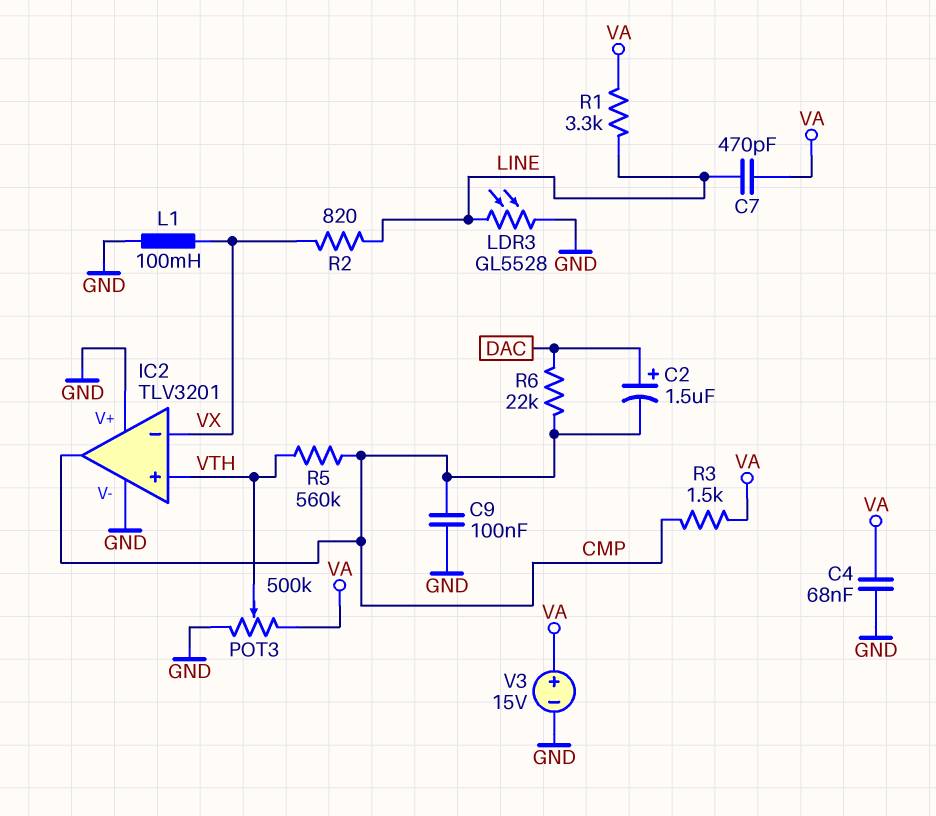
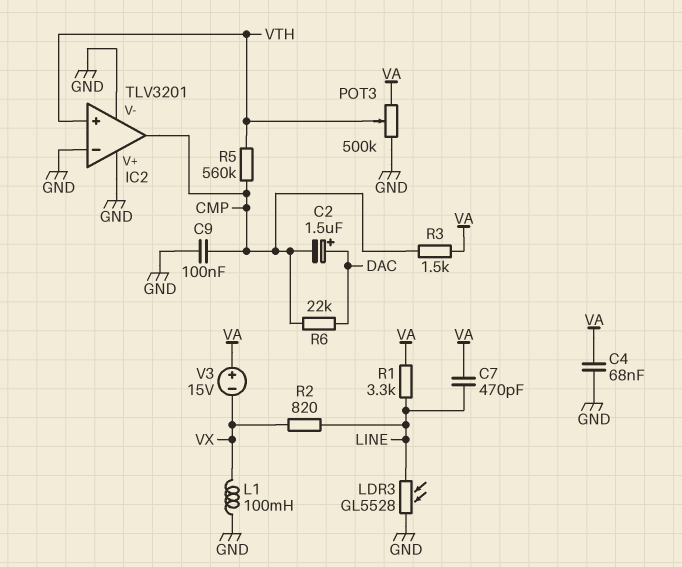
IC2 pin in-: VX -> GND
V3: 15V (plus VA, minus GND) -> 15V (plus VA, minus VX)

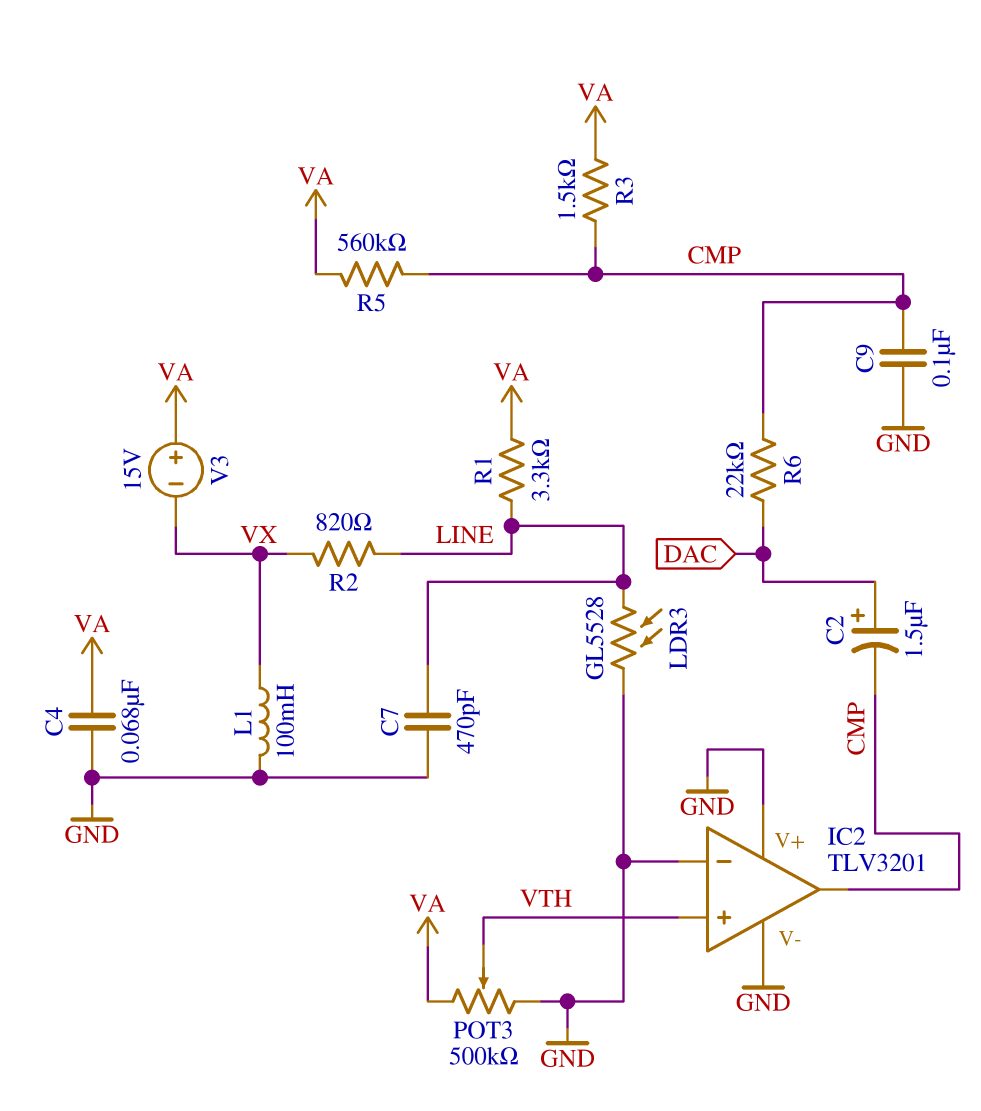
C7: 470pF (LINE, VA) -> 470pF (GND, LINE)
R5: 560k (CMP, VTH) -> 560k (CMP, VA)

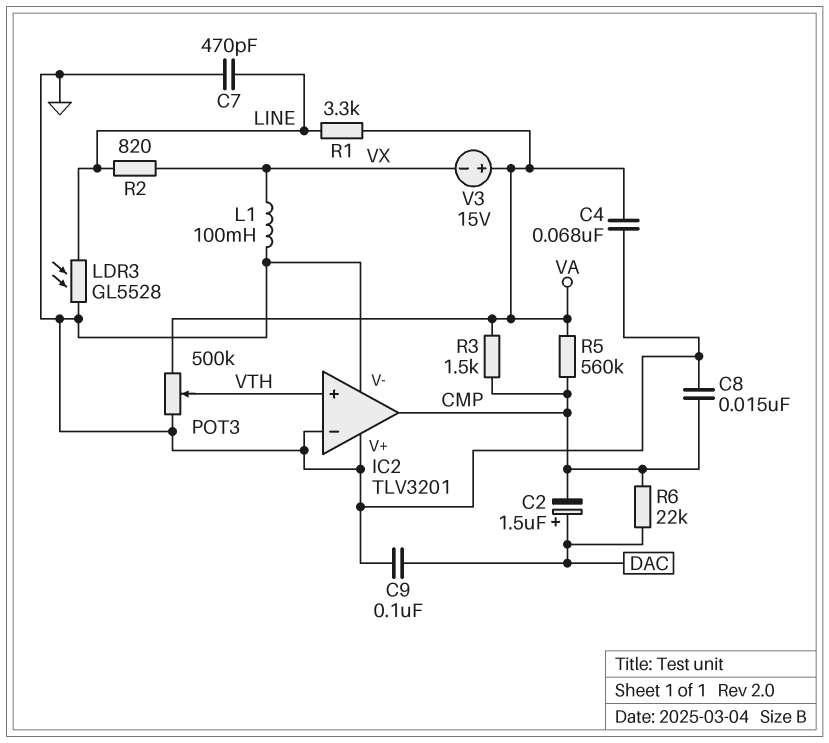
C8: none -> 15nF (CMP, GND)
C9: 100nF (CMP, GND) -> 100nF (DAC, GND)

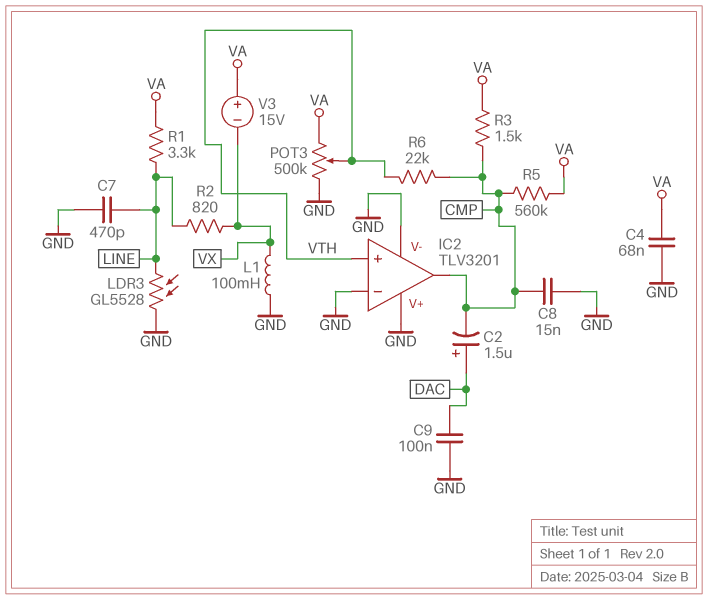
R6: 22k (CMP, DAC) -> 22k (CMP, VTH)

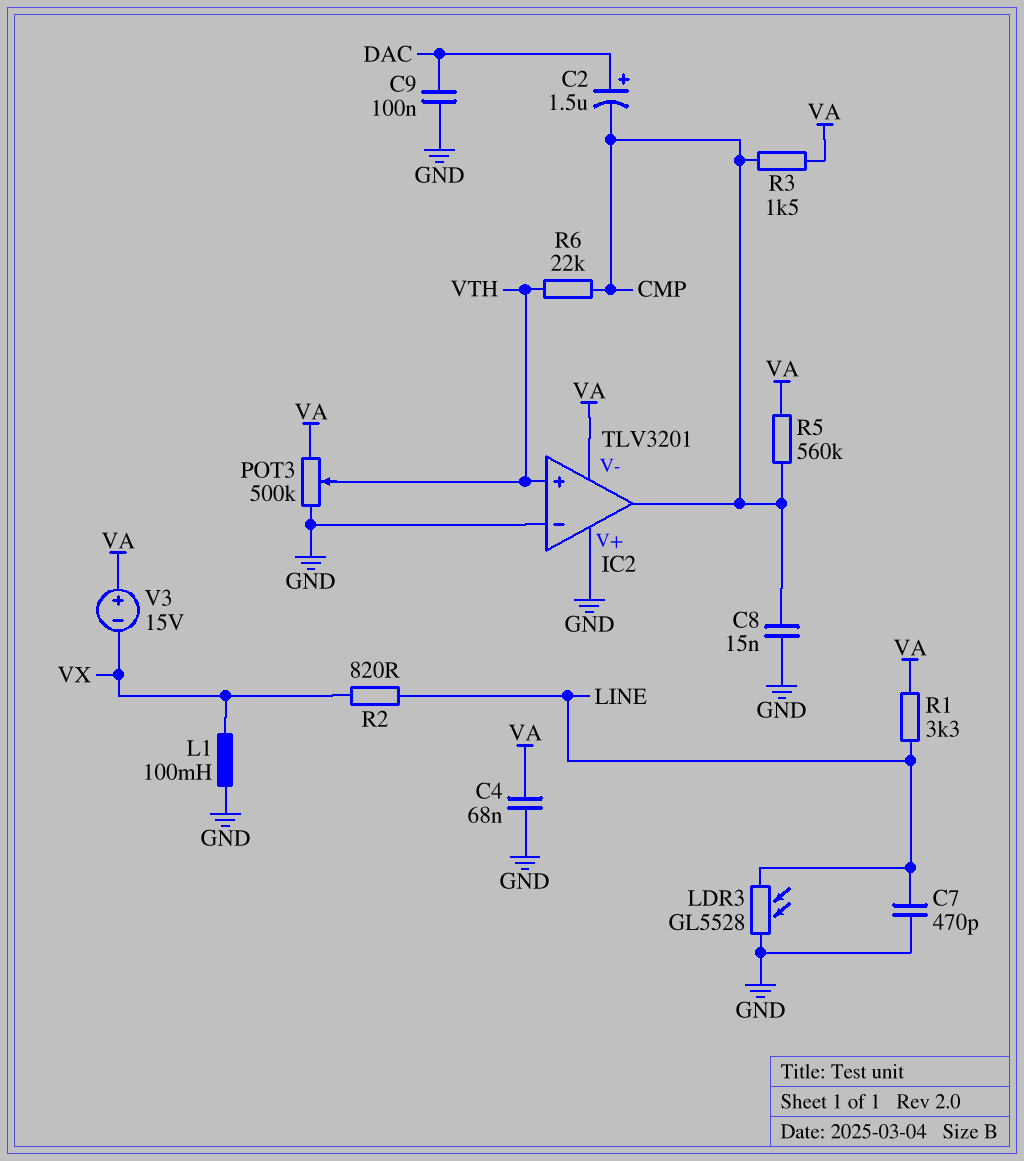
IC2 pin V-: GND -> VA

